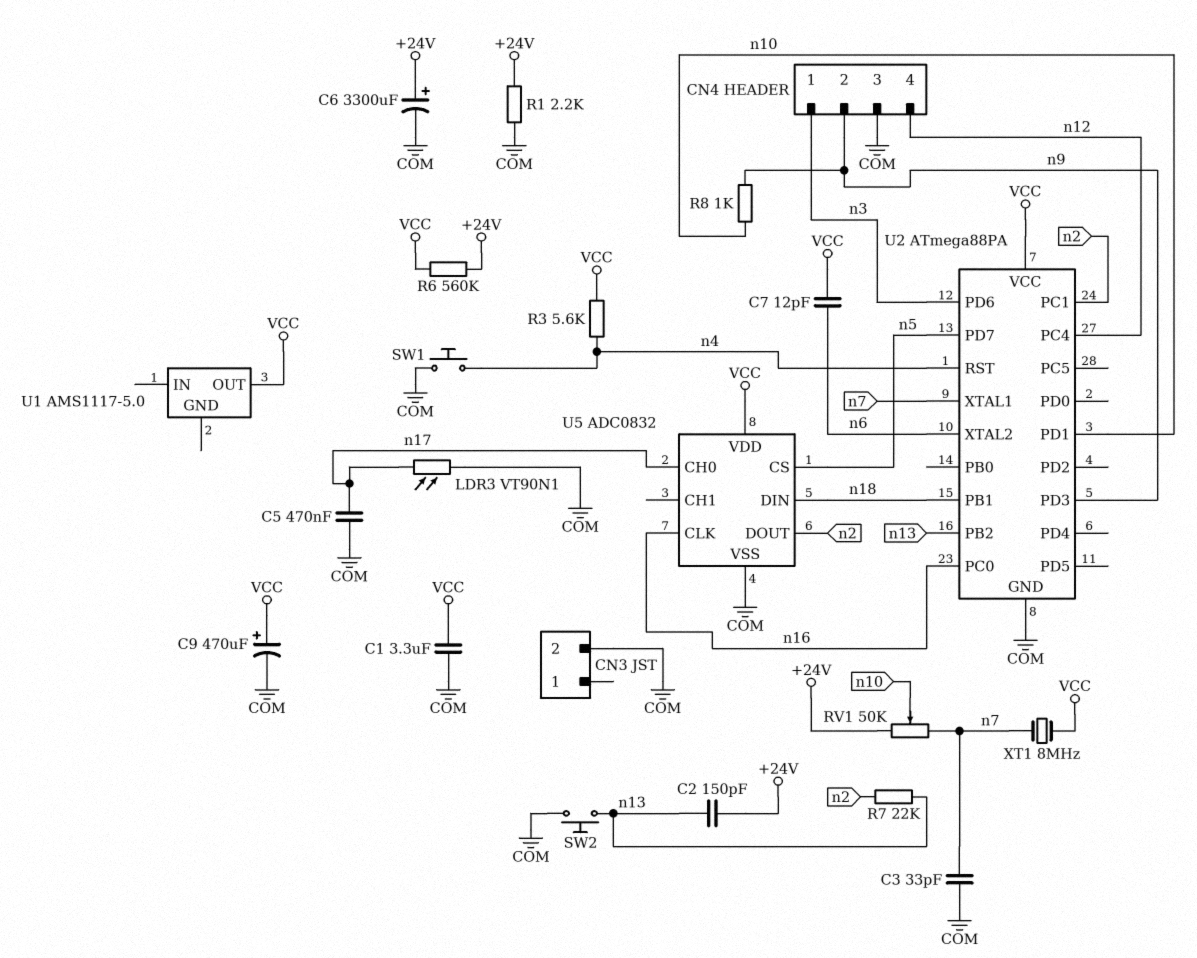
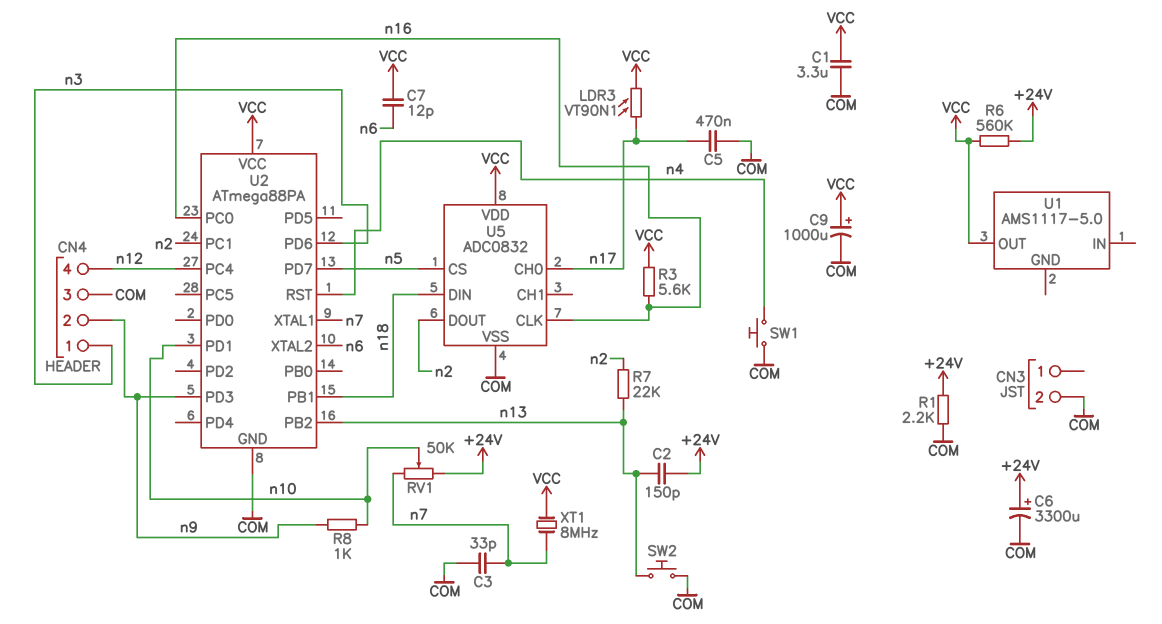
C9: 470uF (plus VCC, minus COM) -> 1000uF (plus VCC, minus COM)
LDR3: VT90N1 (COM, n17) -> VT90N1 (VCC, n17)
R3: 5.6k (VCC, n4) -> 5.6k (VCC, n16)

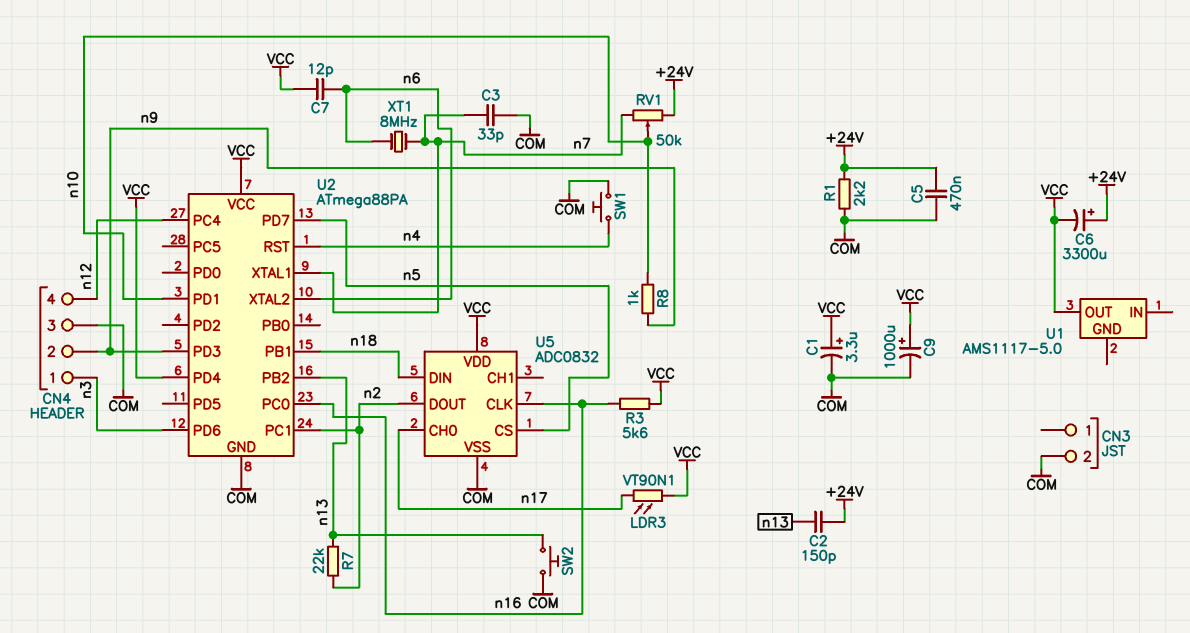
C1: 3.3uF (COM, VCC) -> 3.3uF (plus VCC, minus COM)
C5: 470nF (COM, n17) -> 470nF (+24V, COM)
C6: 3300uF (plus +24V, minus COM) -> 3300uF (plus +24V, minus VCC)
R6: 560k (+24V, VCC) -> none
U2 pin PD4: none -> VCC
XT1: 8MHz (VCC, n7) -> 8MHz (n6, n7)

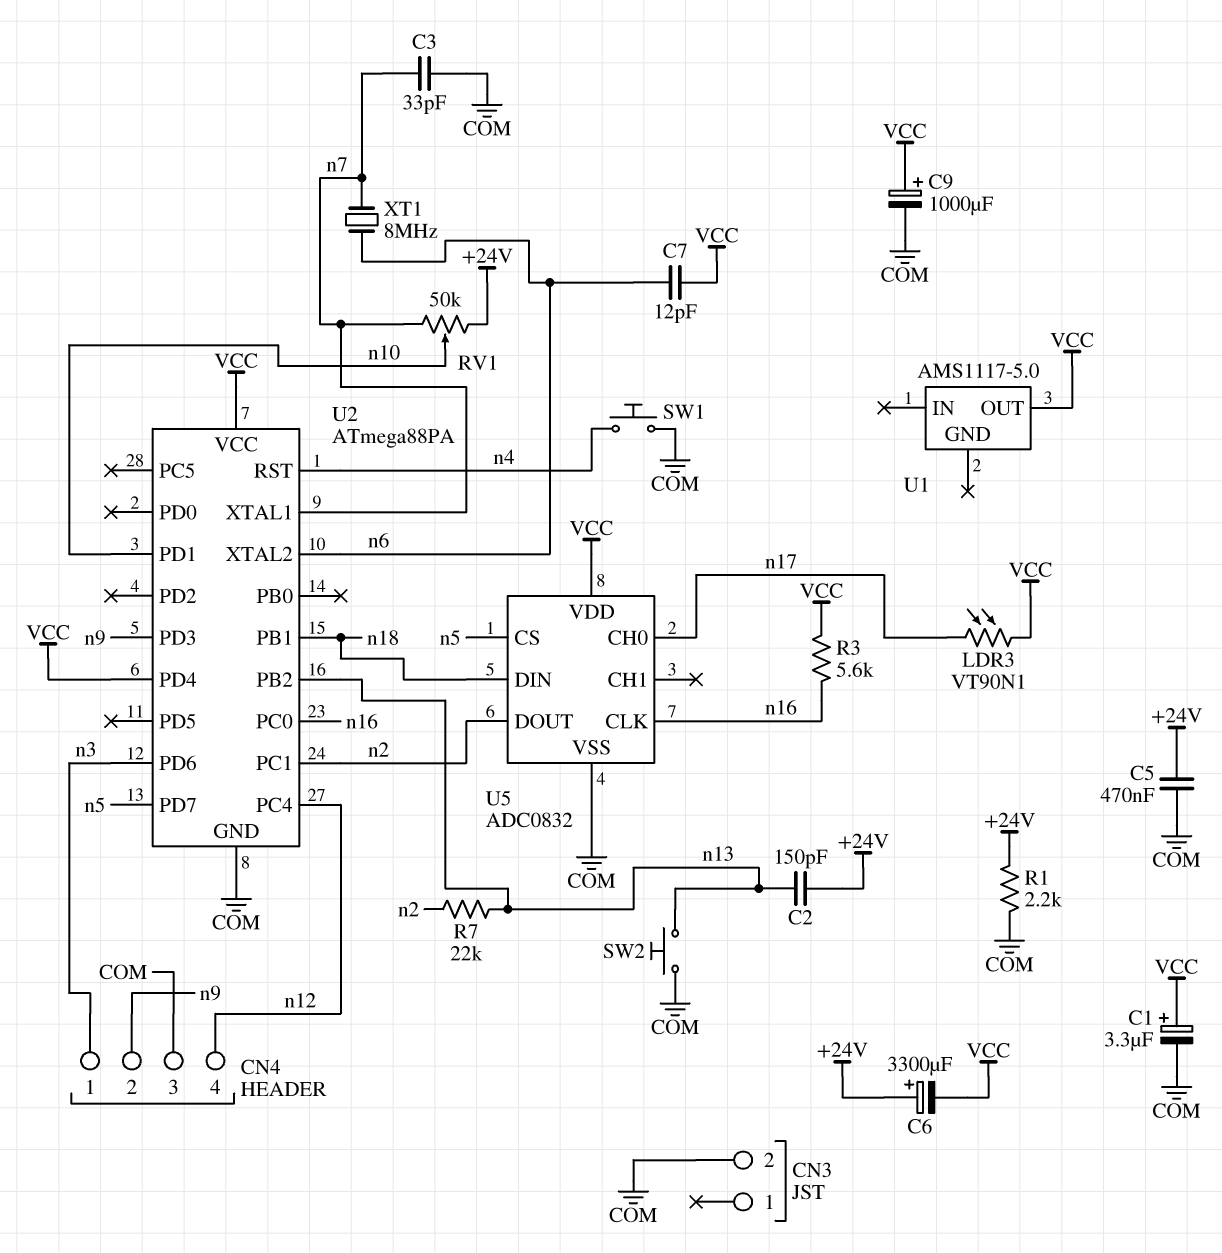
R8: 1k (n9, n10) -> none

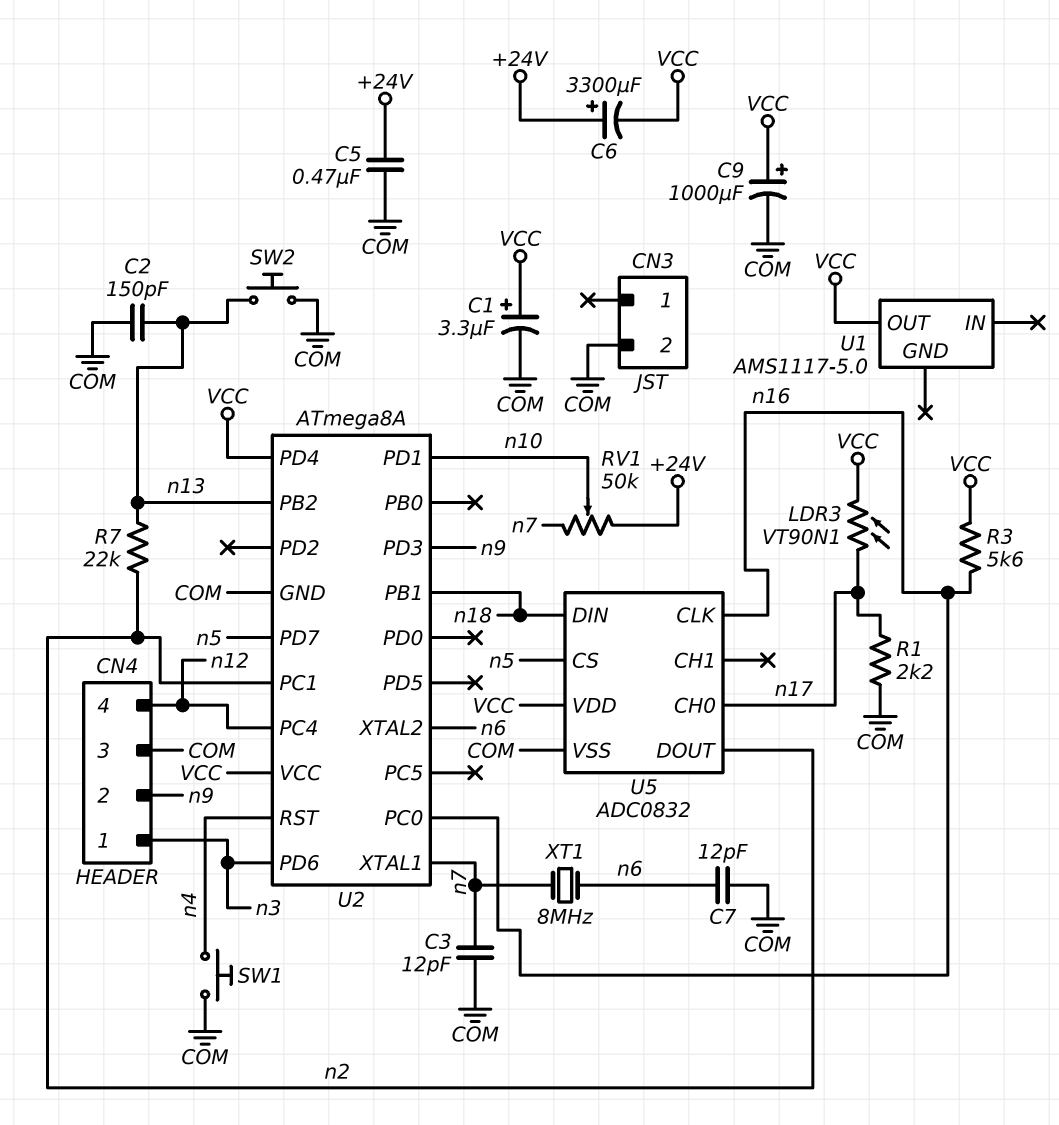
C2: 150pF (+24V, n13) -> 150pF (COM, n13)
C3: 33pF (COM, n7) -> 12pF (COM, n7)
C7: 12pF (VCC, n6) -> 12pF (COM, n6)
R1: 2.2k (+24V, COM) -> 2.2k (COM, n17)
U2: ATmega88PA -> ATmega8A

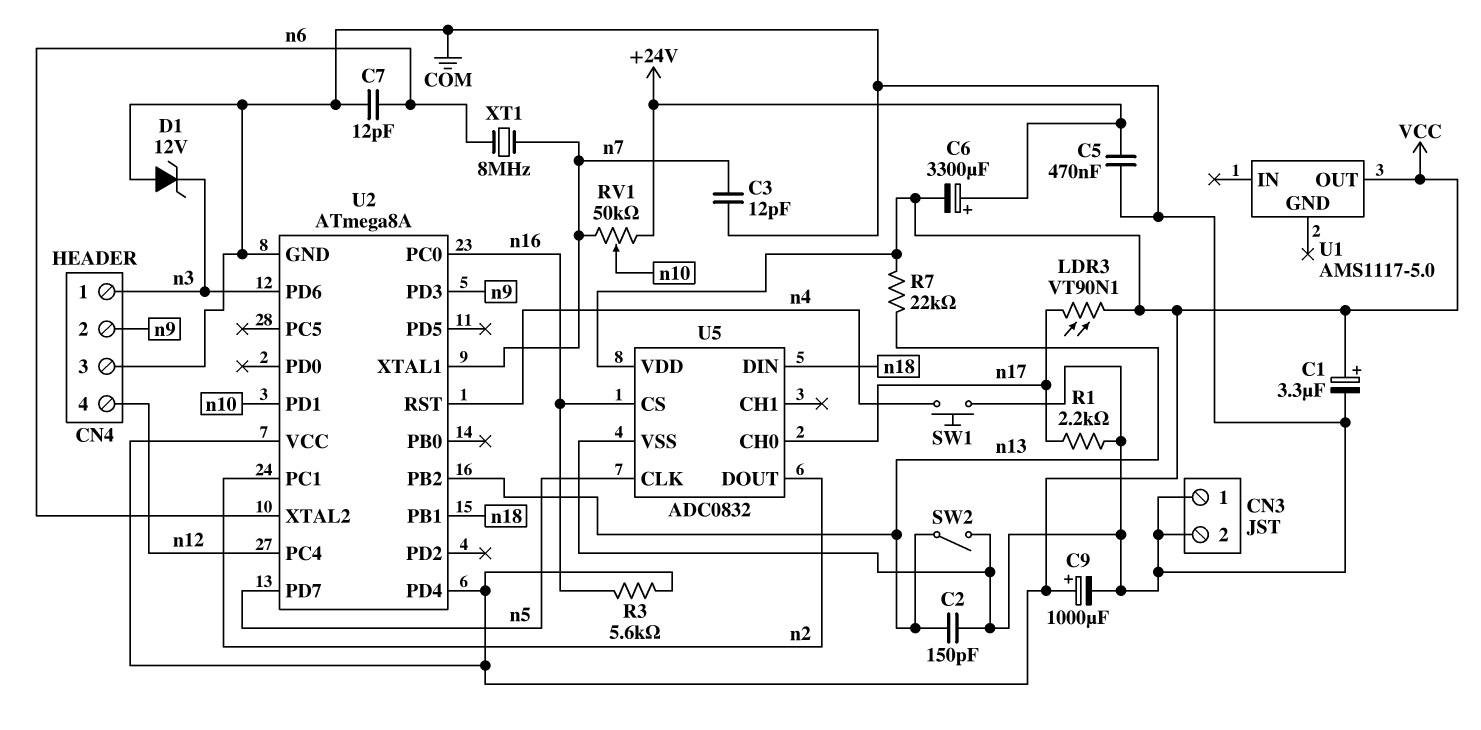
CN3 pin 1: none -> COM
D1: none -> zener 12V (A COM, K n3)
R7: 22k (n2, n13) -> 22k (VCC, n13)
SW2: button (COM, n13) -> switch (COM, n13)
U5 pin CLK: n16 -> n5
U5 pin CS: n5 -> n16

